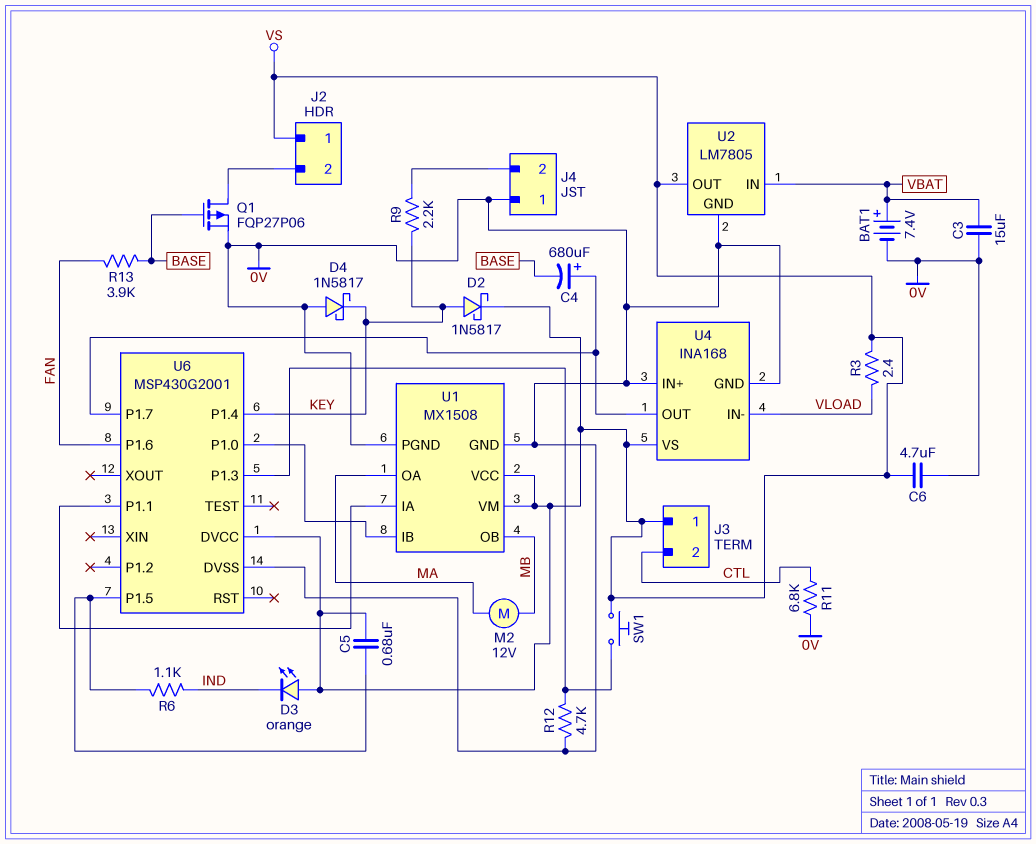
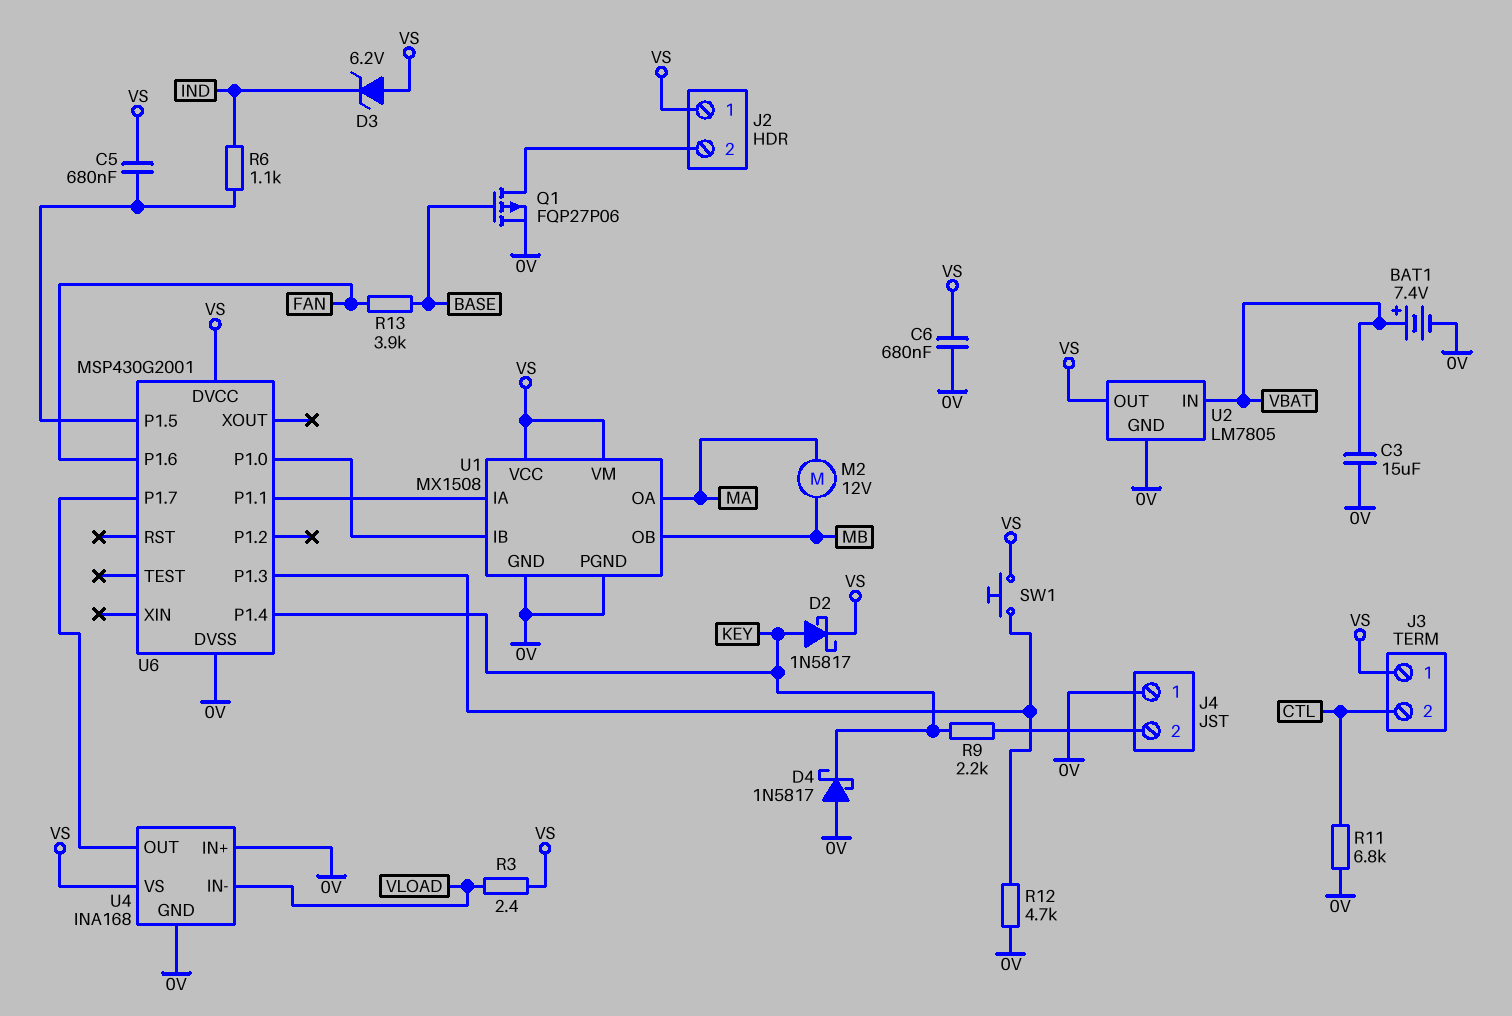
C4: 680uF (plus U4/OUT, minus BASE) -> none
C6: 4.7uF (0V, VS) -> 680nF (0V, VS)
D3: LED orange (A VS, K IND) -> zener 6.2V (A VS, K IND)

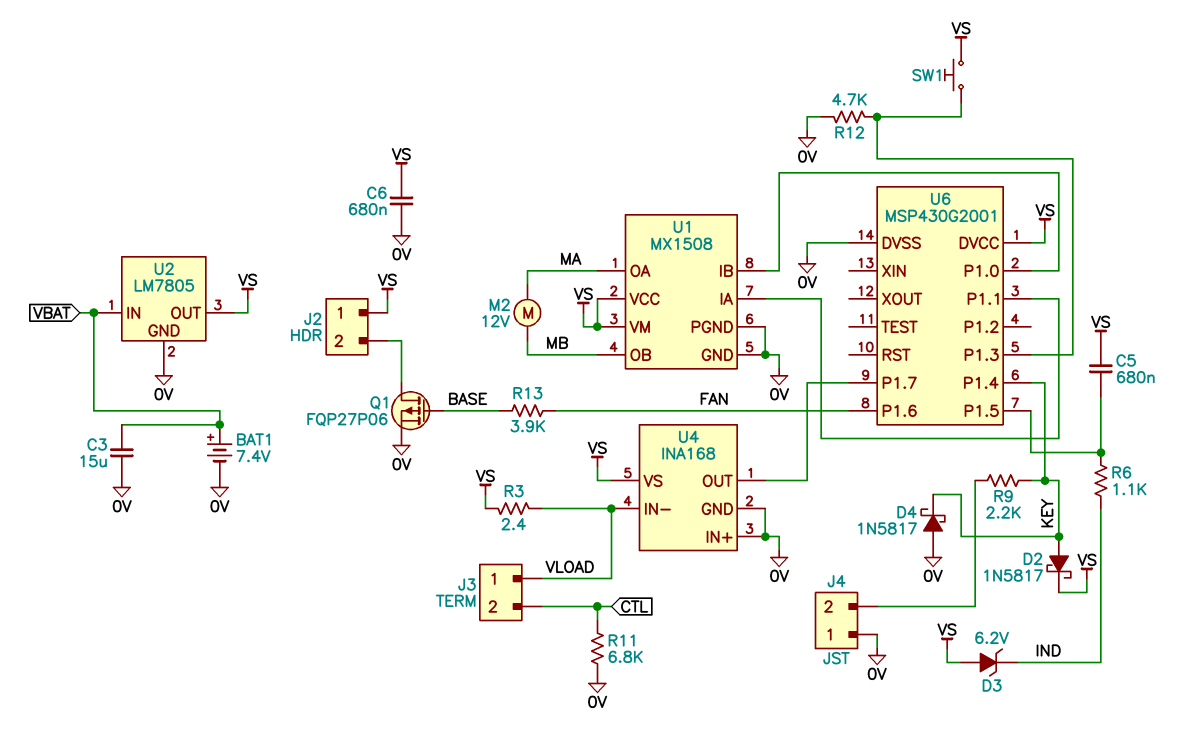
J3 pin 1: VS -> VLOAD

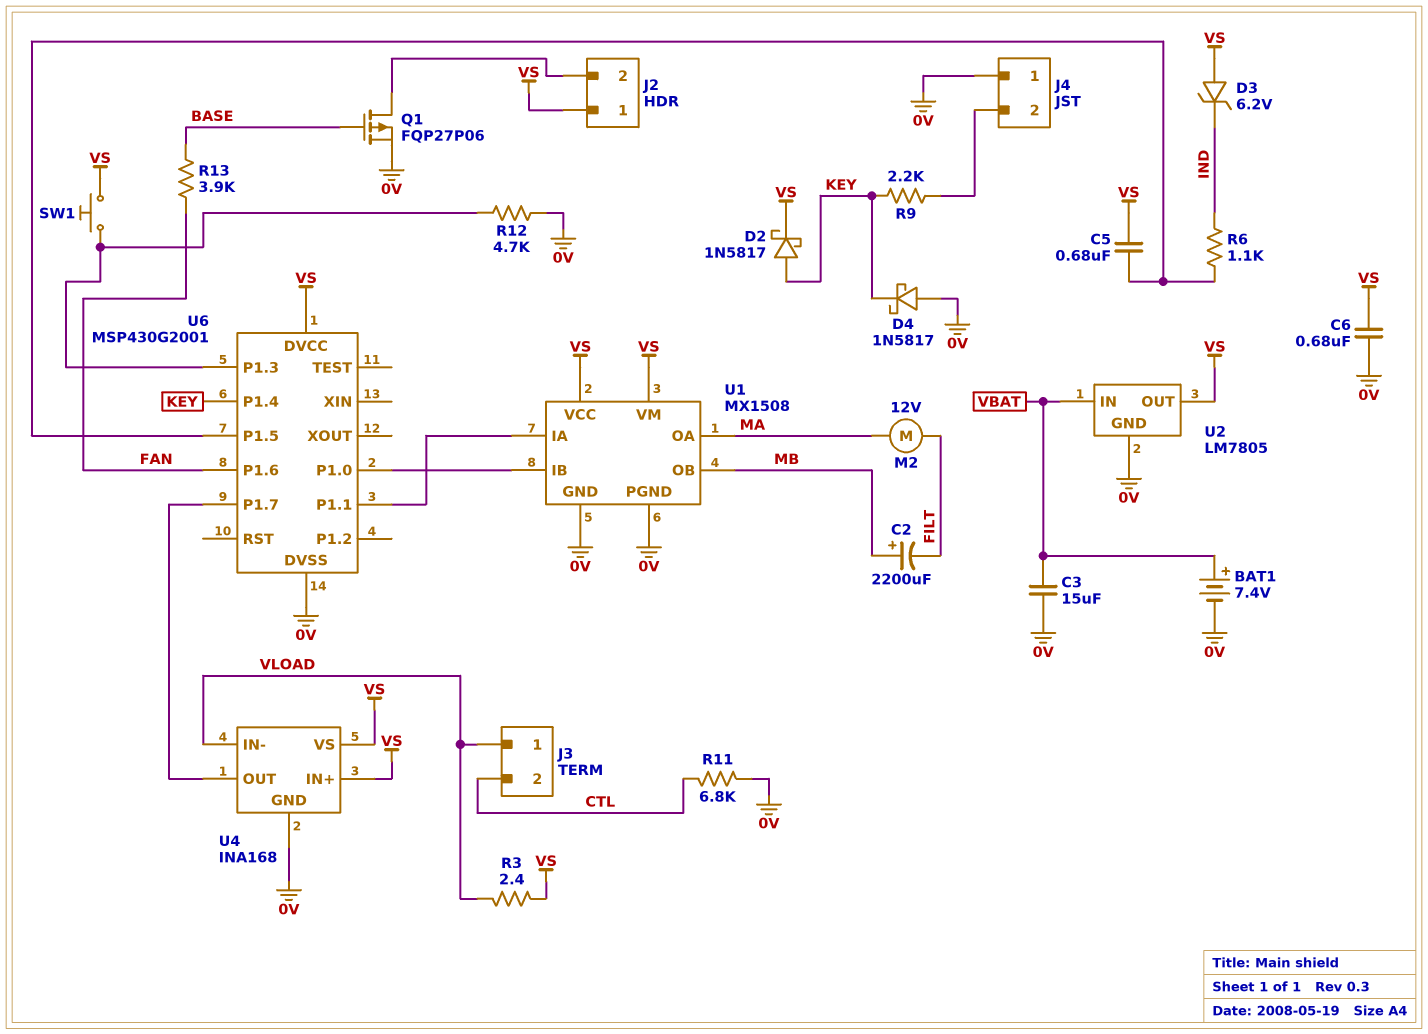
C2: none -> 2200uF (plus MB, minus FILT)
M2: motor 12V (MA, MB) -> motor 12V (FILT, MA)
U4 pin IN+: 0V -> VS

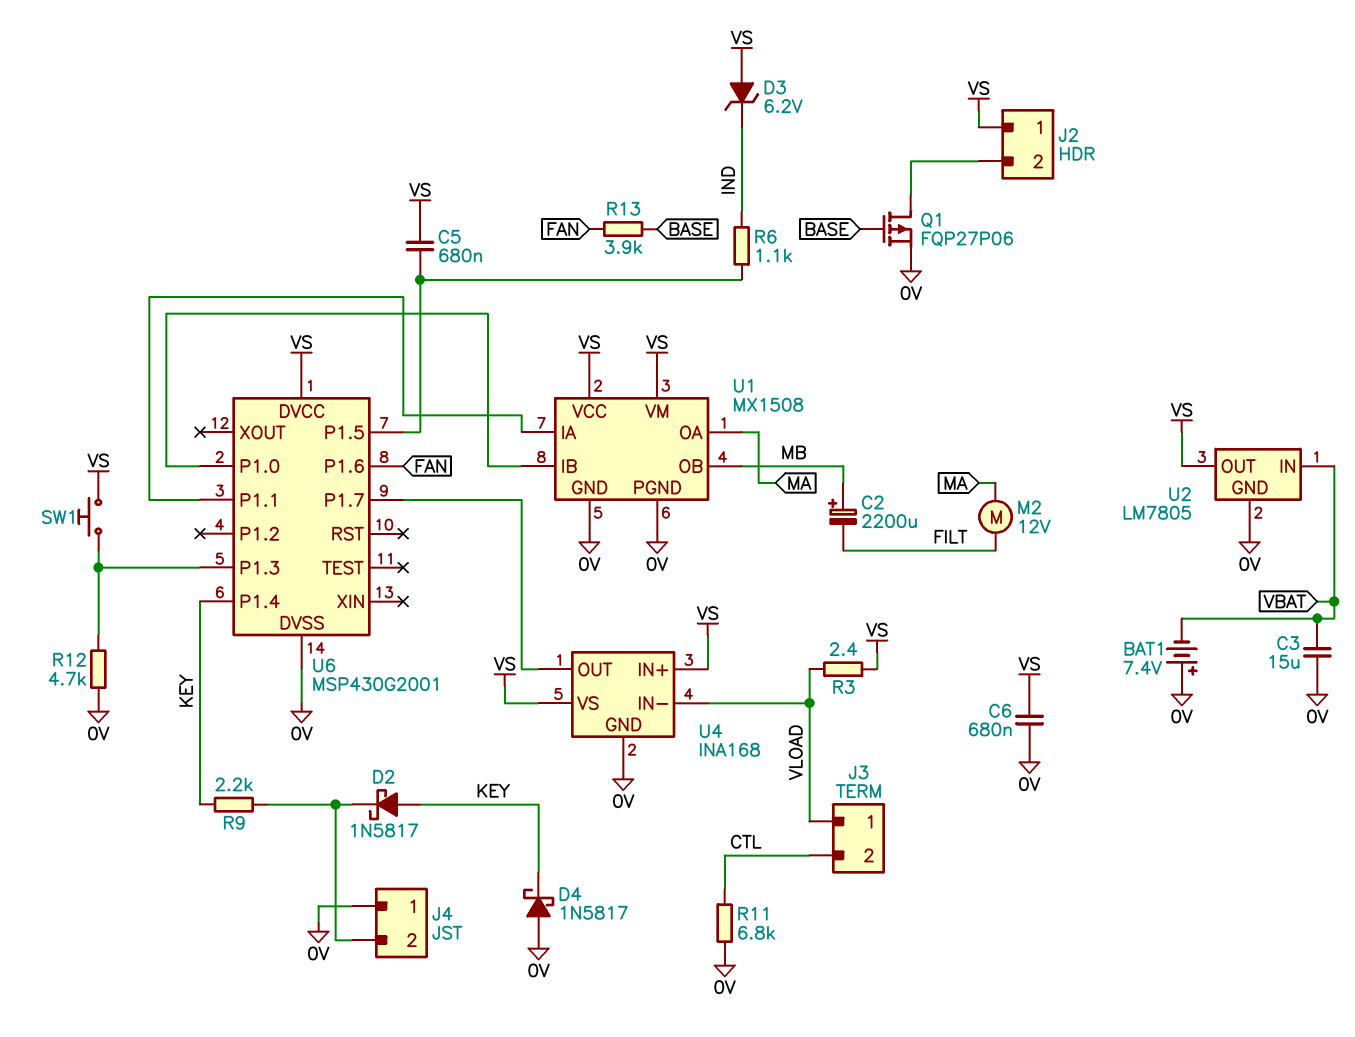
BAT1: 7.4V (plus VBAT, minus 0V) -> 7.4V (plus 0V, minus VBAT)
D2: schottky 1N5817 (A KEY, K VS) -> schottky 1N5817 (A KEY, K J4/2)

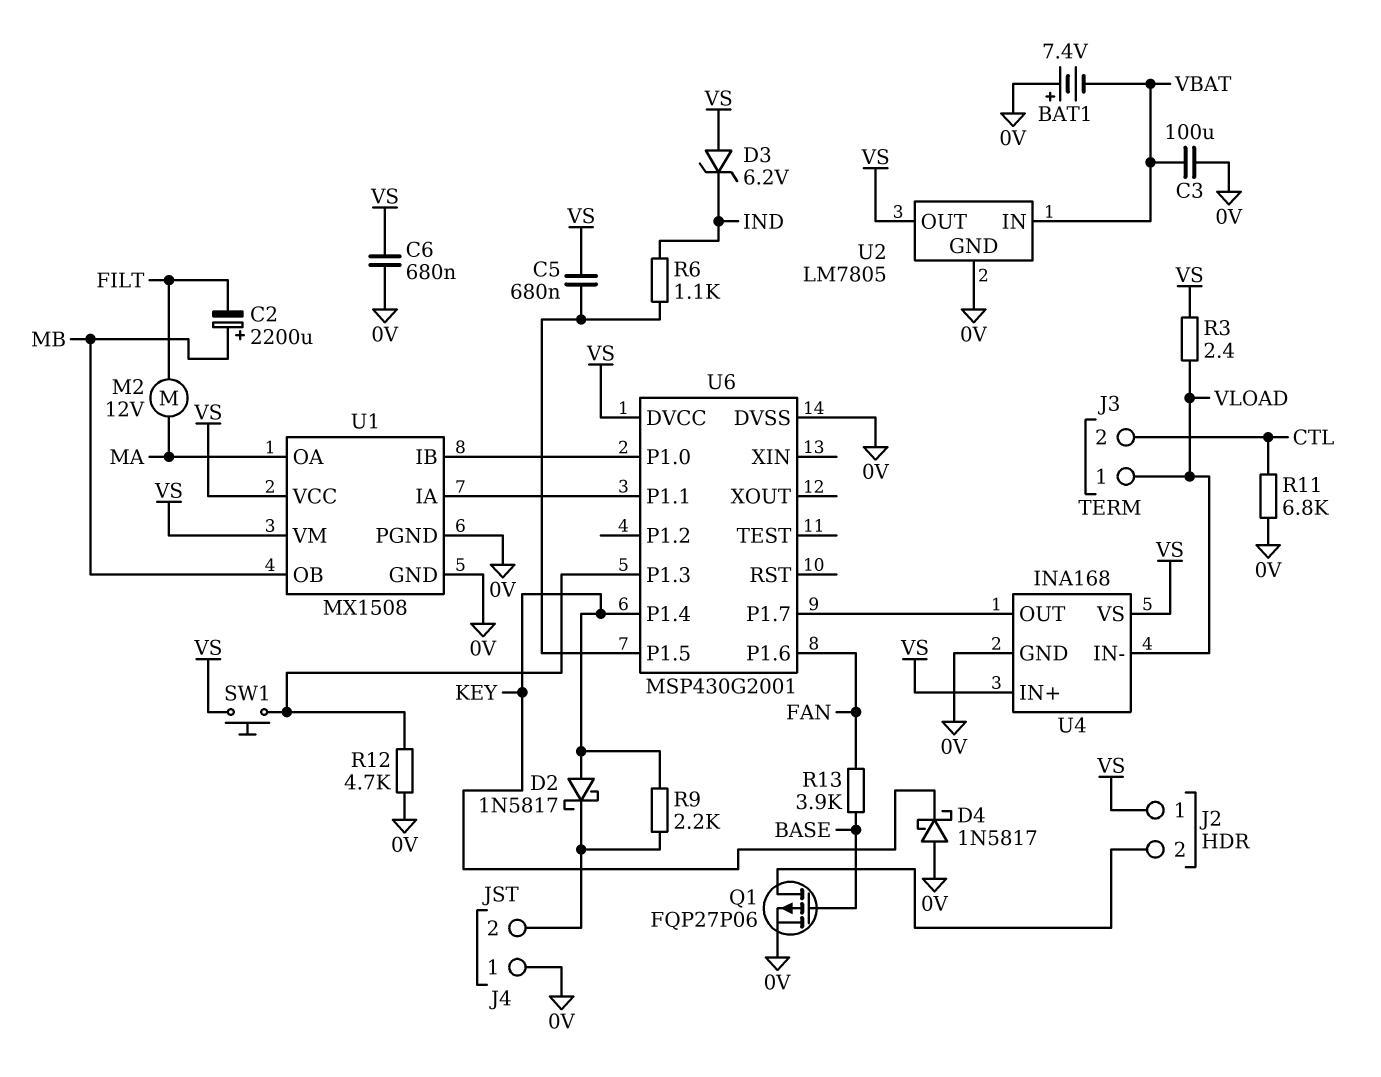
C3: 15uF (0V, VBAT) -> 100uF (0V, VBAT)

